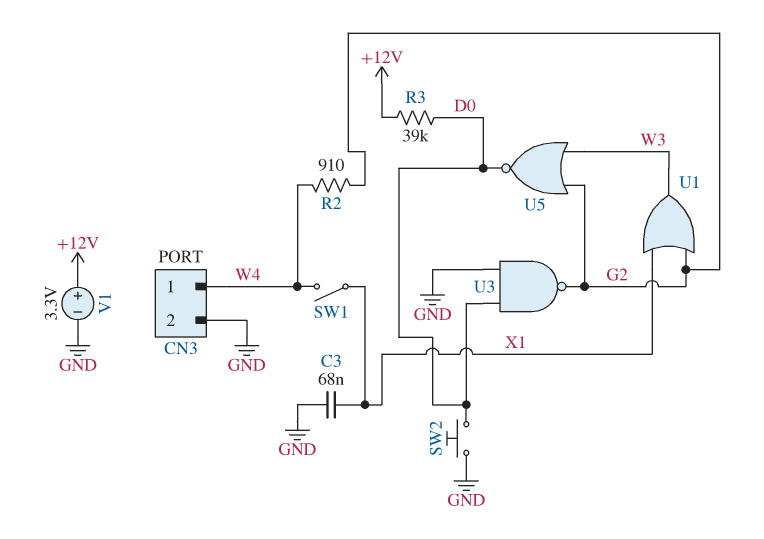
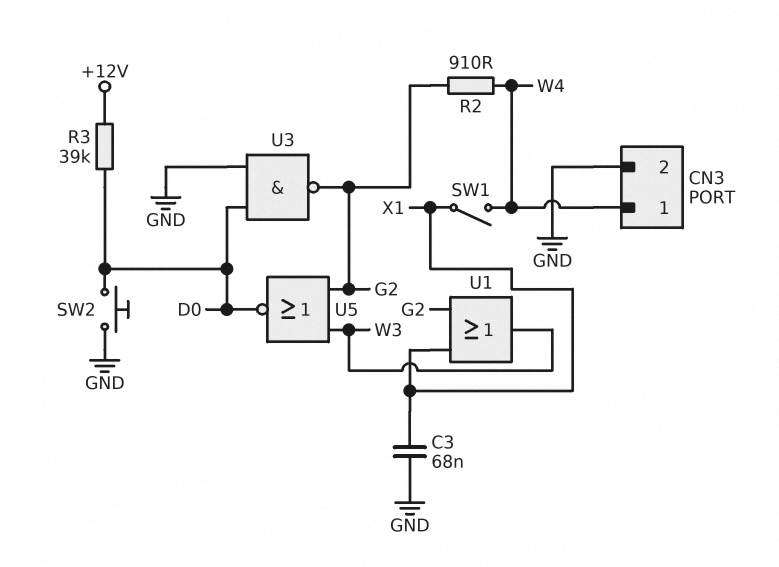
V1: 3.3V (plus +12V, minus GND) -> none

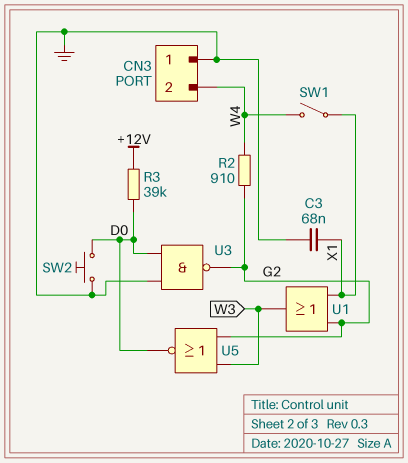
CN3 pin 1: W4 -> GND
CN3 pin 2: GND -> W4

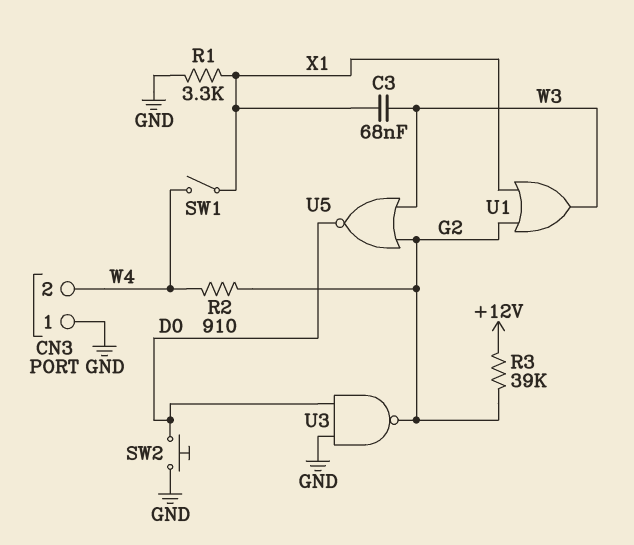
C3: 68nF (GND, X1) -> 68nF (W3, X1)
R1: none -> 3.3k (GND, X1)
R3: 39k (+12V, D0) -> 39k (+12V, G2)

